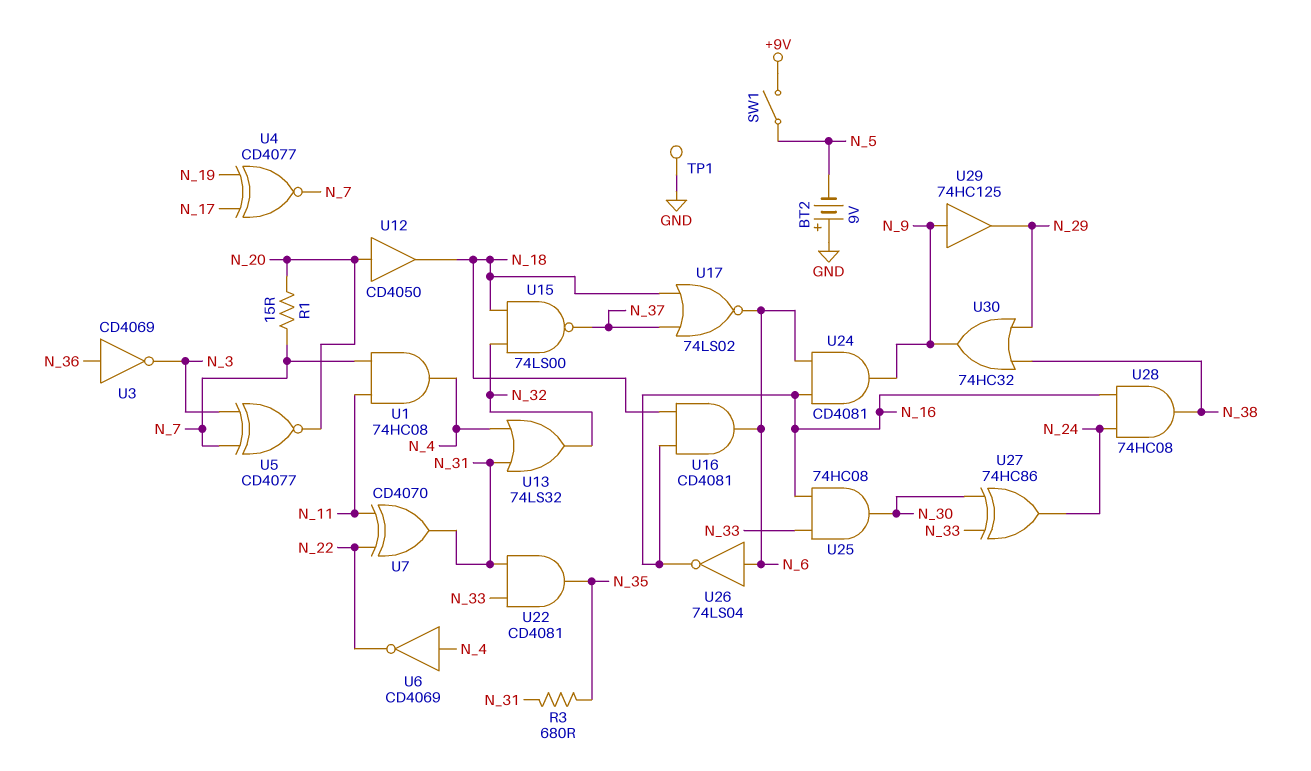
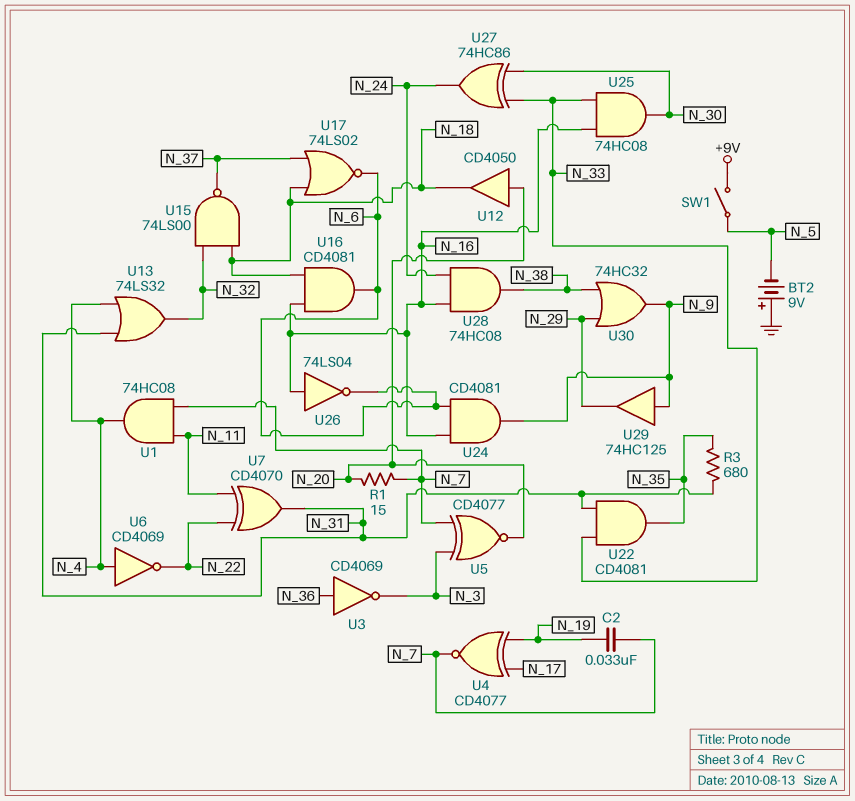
C2: none -> 33nF (N_7, N_19)
TP1: test point (GND) -> none
U26: NOT 74LS04 (in N_6, out N_16) -> NOT 74LS04 (in N_16, out N_6)

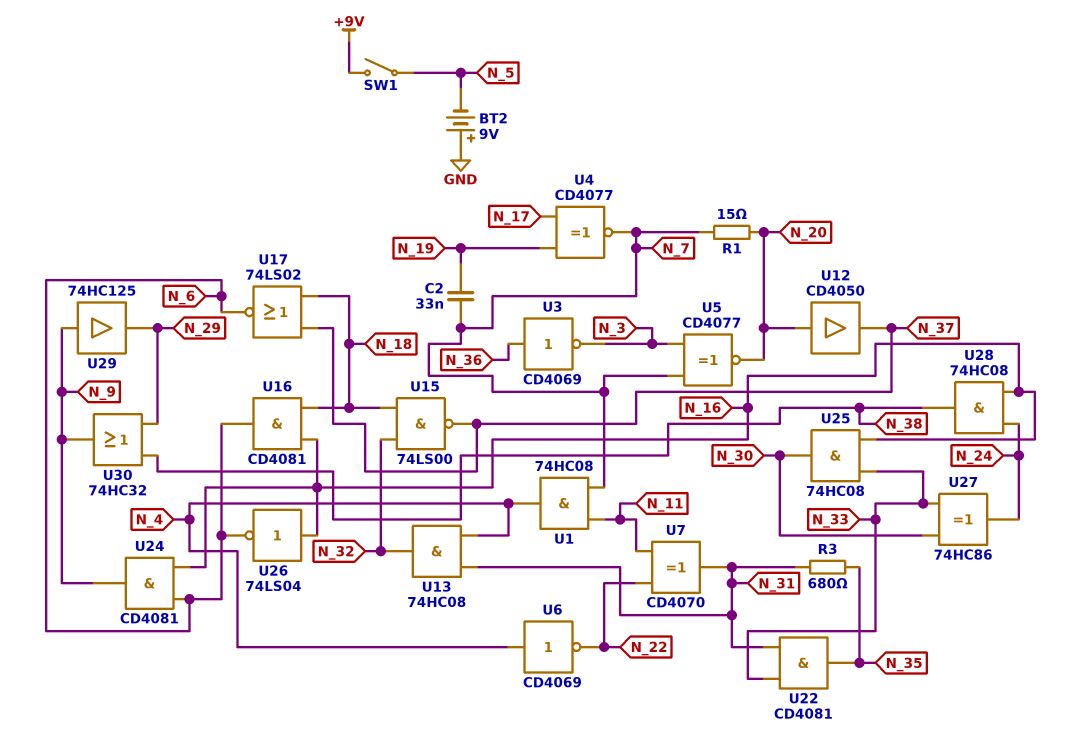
U12: buffer CD4050 (in N_20, out N_18) -> buffer CD4050 (in N_20, out N_37)
U13: OR 74LS32 (in N_4, in N_31, out N_32) -> AND 74HC08 (in N_4, in N_31, out N_32)

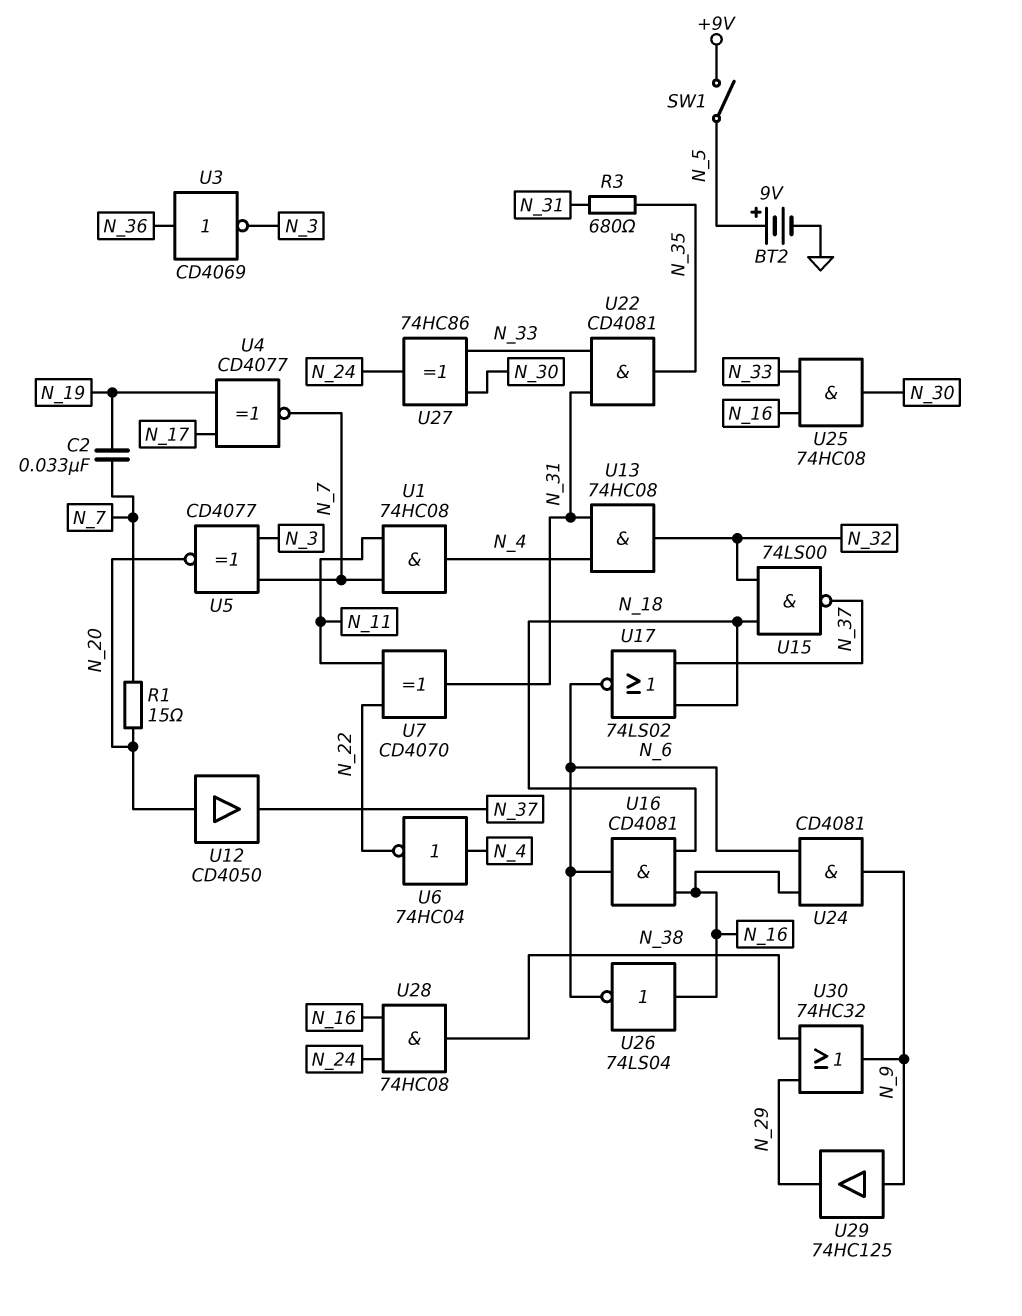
BT2: 9V (plus GND, minus N_5) -> 9V (plus N_5, minus GND)
U6: NOT CD4069 (in N_4, out N_22) -> NOT 74HC04 (in N_4, out N_22)

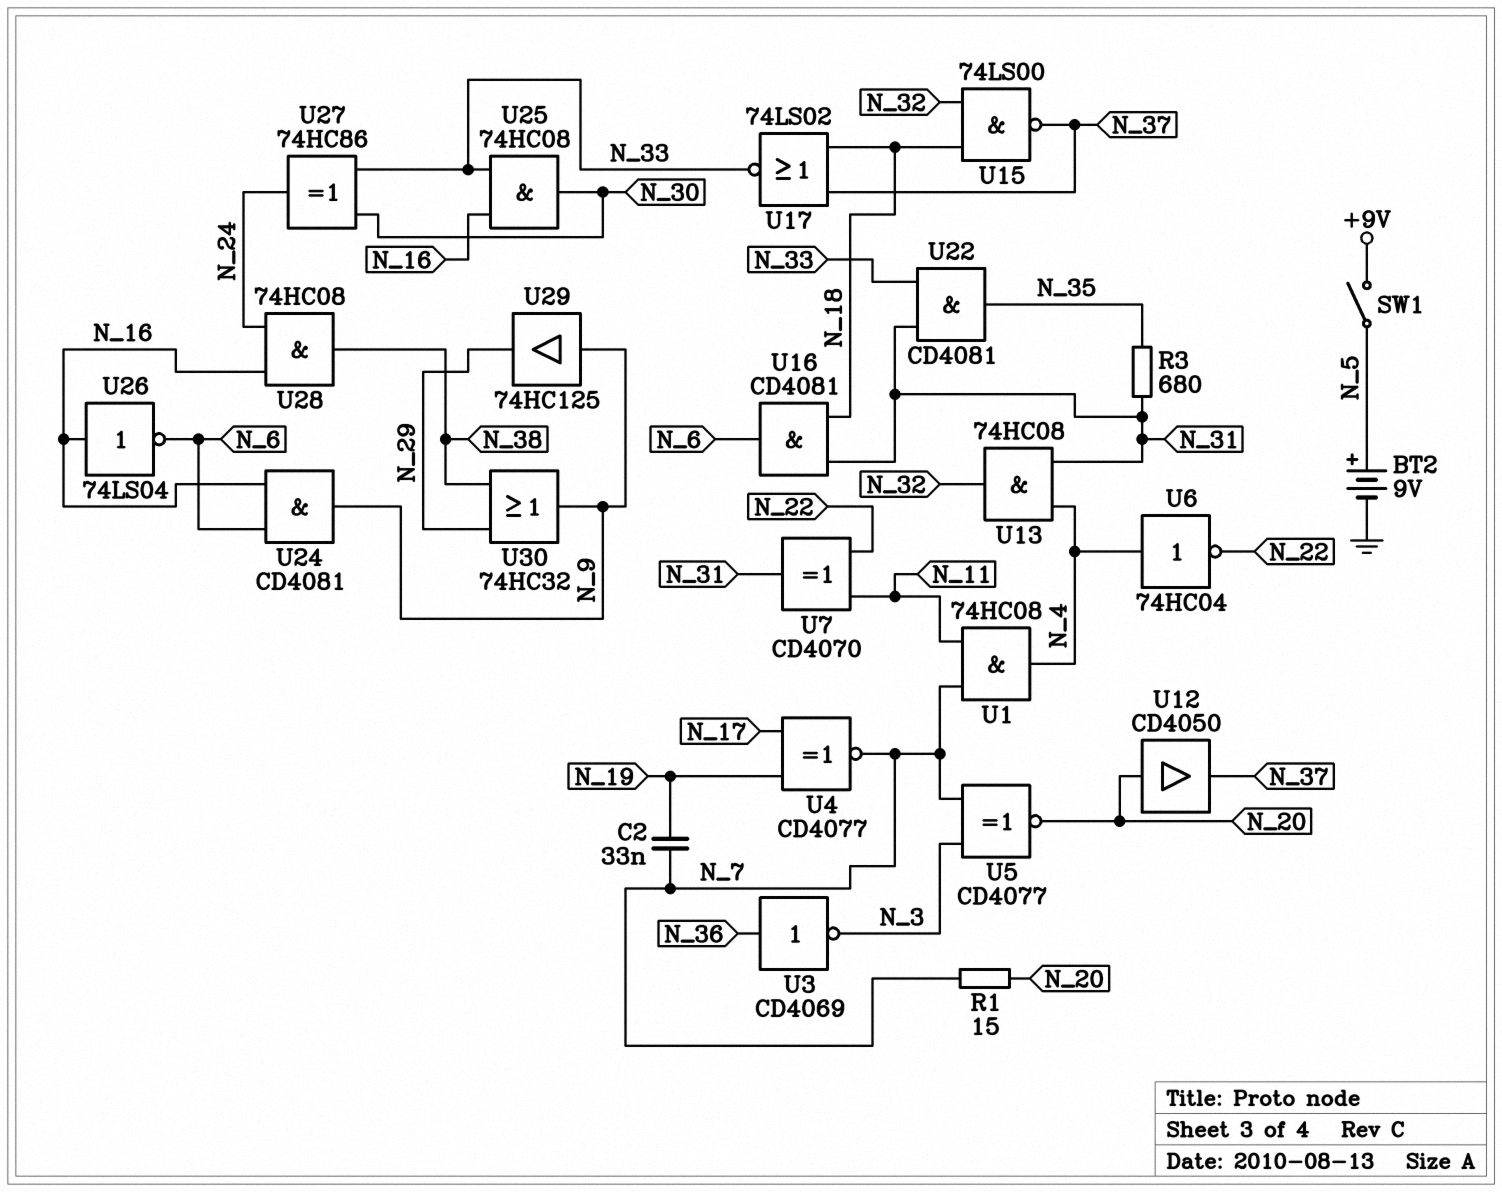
U16: AND CD4081 (in N_16, in N_18, out N_6) -> AND CD4081 (in N_18, in N_31, out N_6)
U17: NOR 74LS02 (in N_18, in N_37, out N_6) -> NOR 74LS02 (in N_18, in N_37, out N_33)

